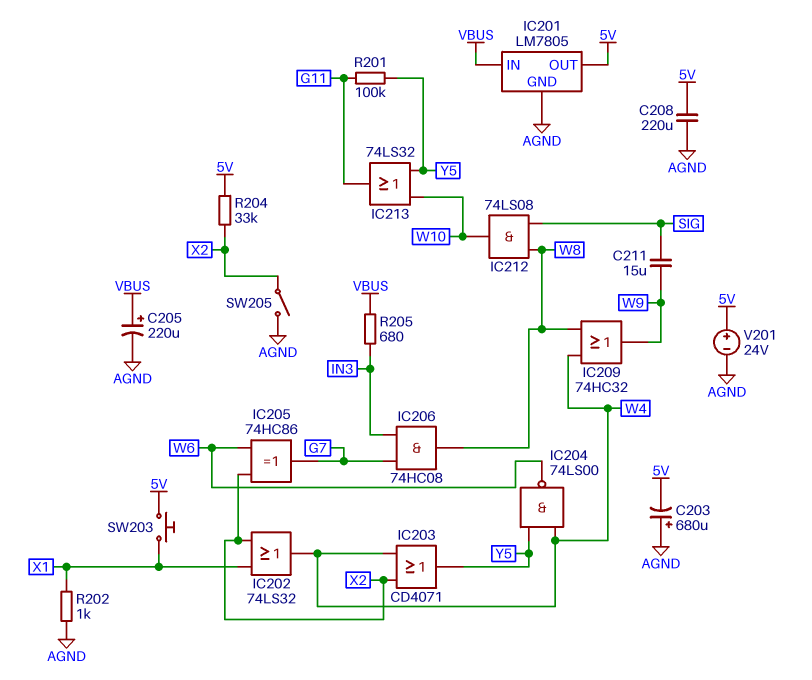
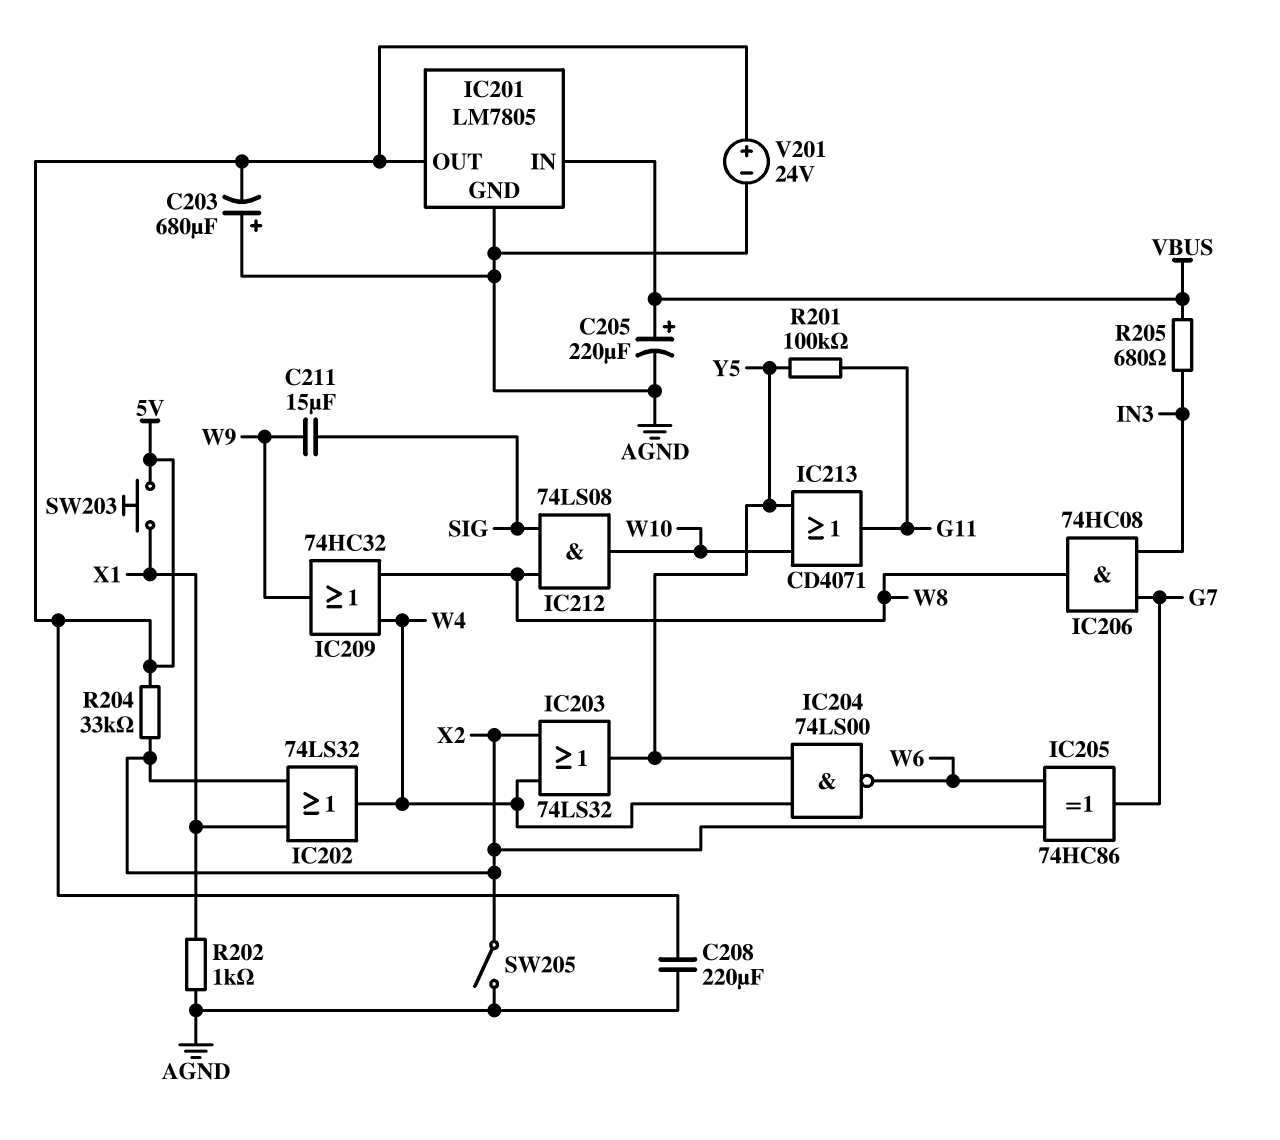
IC203: OR CD4071 (in W4, in X2, out Y5) -> OR 74LS32 (in W4, in X2, out Y5)
IC213: OR 74LS32 (in W10, in Y5, out G11) -> OR CD4071 (in W10, in Y5, out G11)

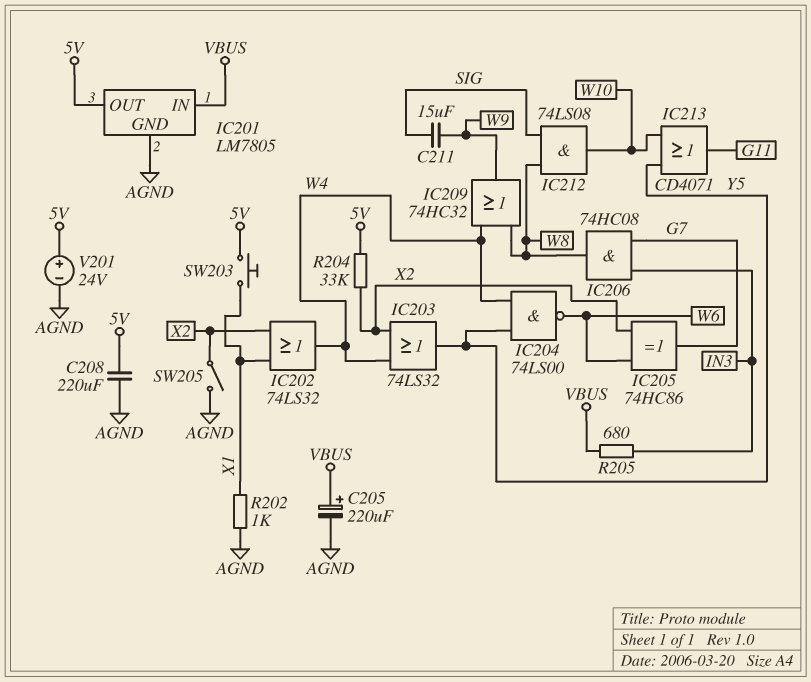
C203: 680uF (plus AGND, minus 5V) -> none
R201: 100k (G11, Y5) -> none

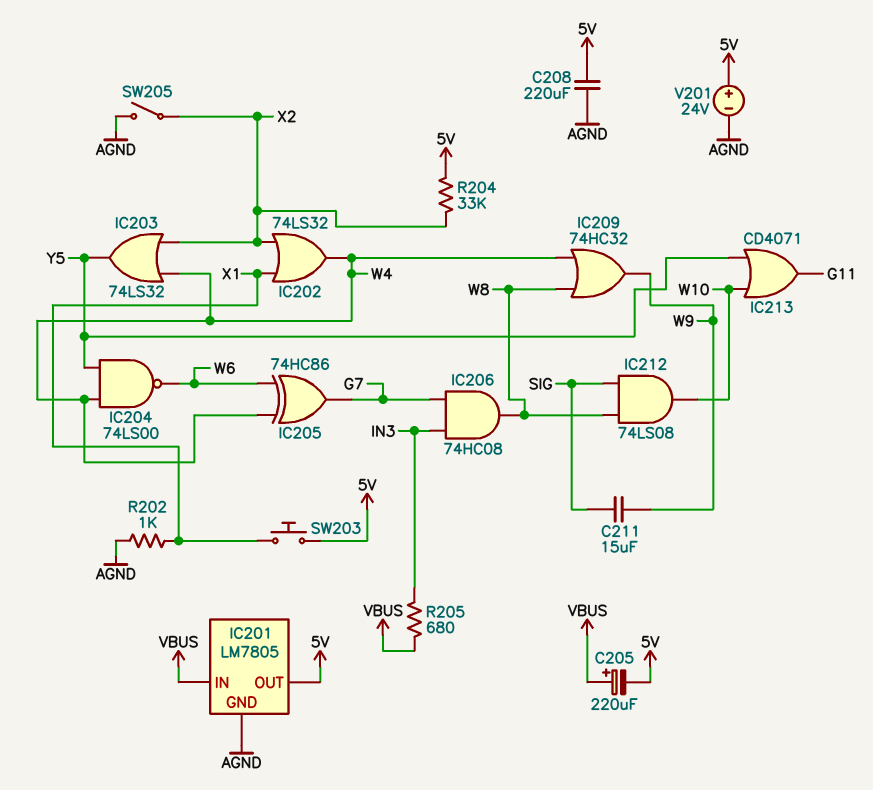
C205: 220uF (plus VBUS, minus AGND) -> 220uF (plus VBUS, minus 5V)
IC205: XOR 74HC86 (in W6, in X2, out G7) -> XOR 74HC86 (in W4, in W6, out G7)

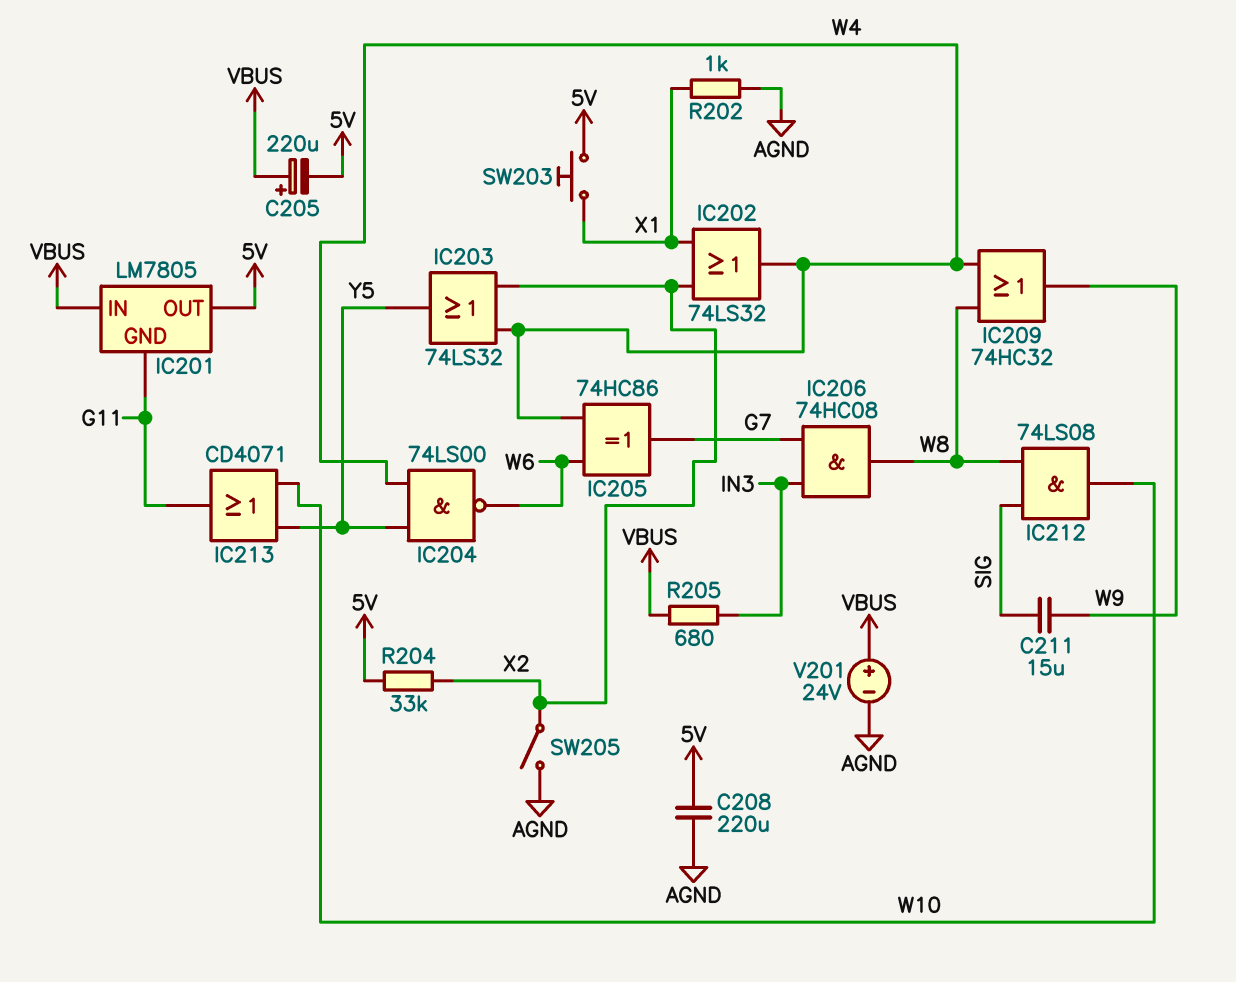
IC201 pin GND: AGND -> G11
V201: 24V (plus 5V, minus AGND) -> 24V (plus VBUS, minus AGND)

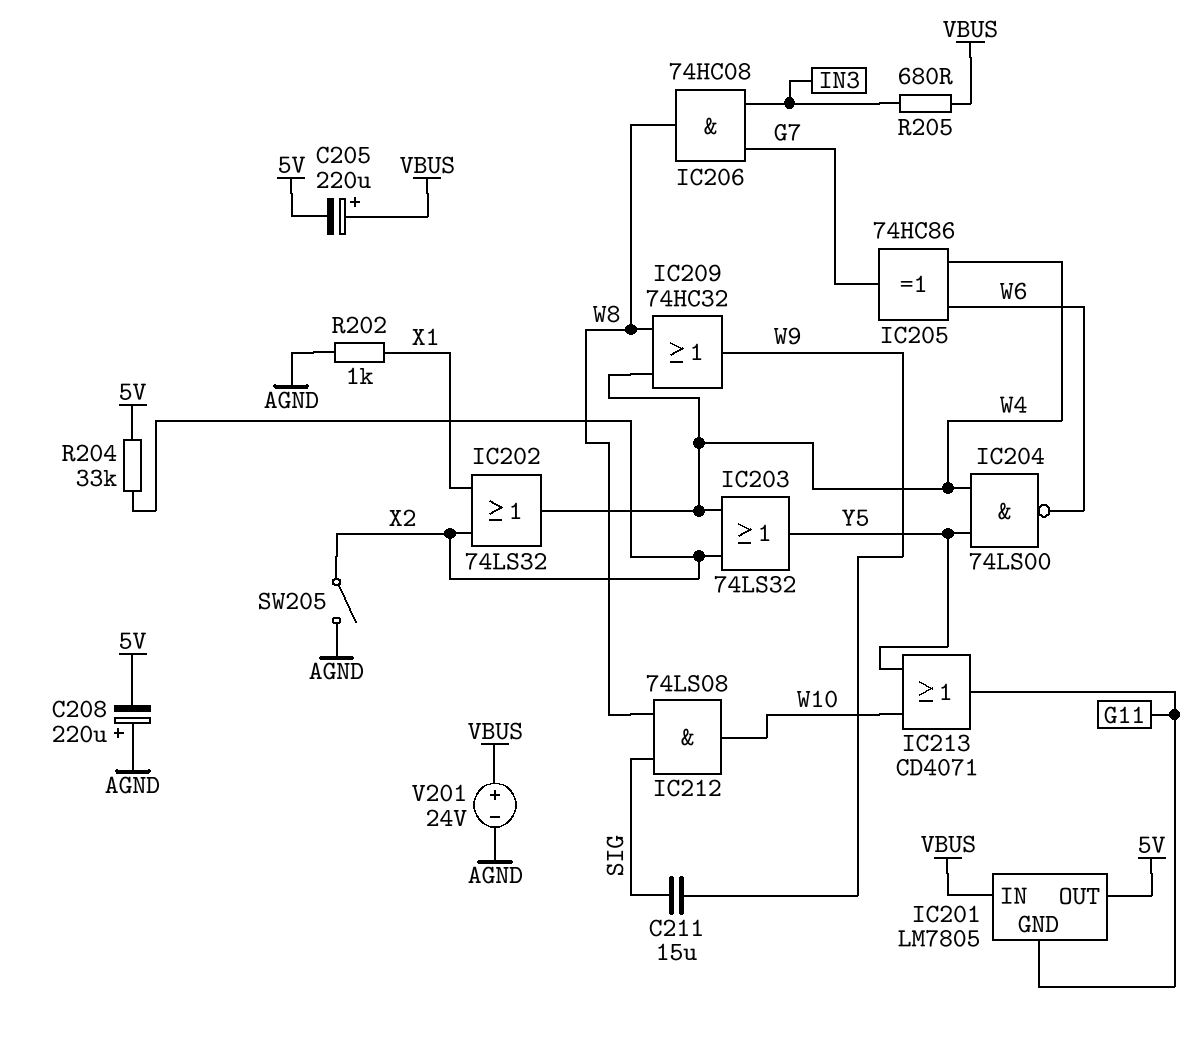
C208: 220uF (5V, AGND) -> 220uF (plus AGND, minus 5V)
SW203: button (5V, X1) -> none

